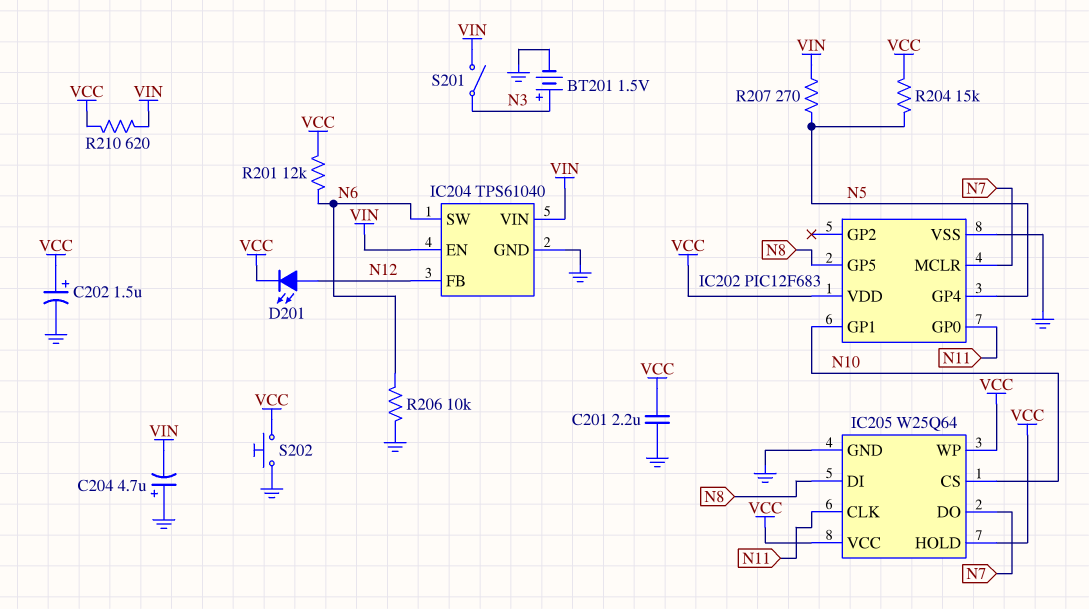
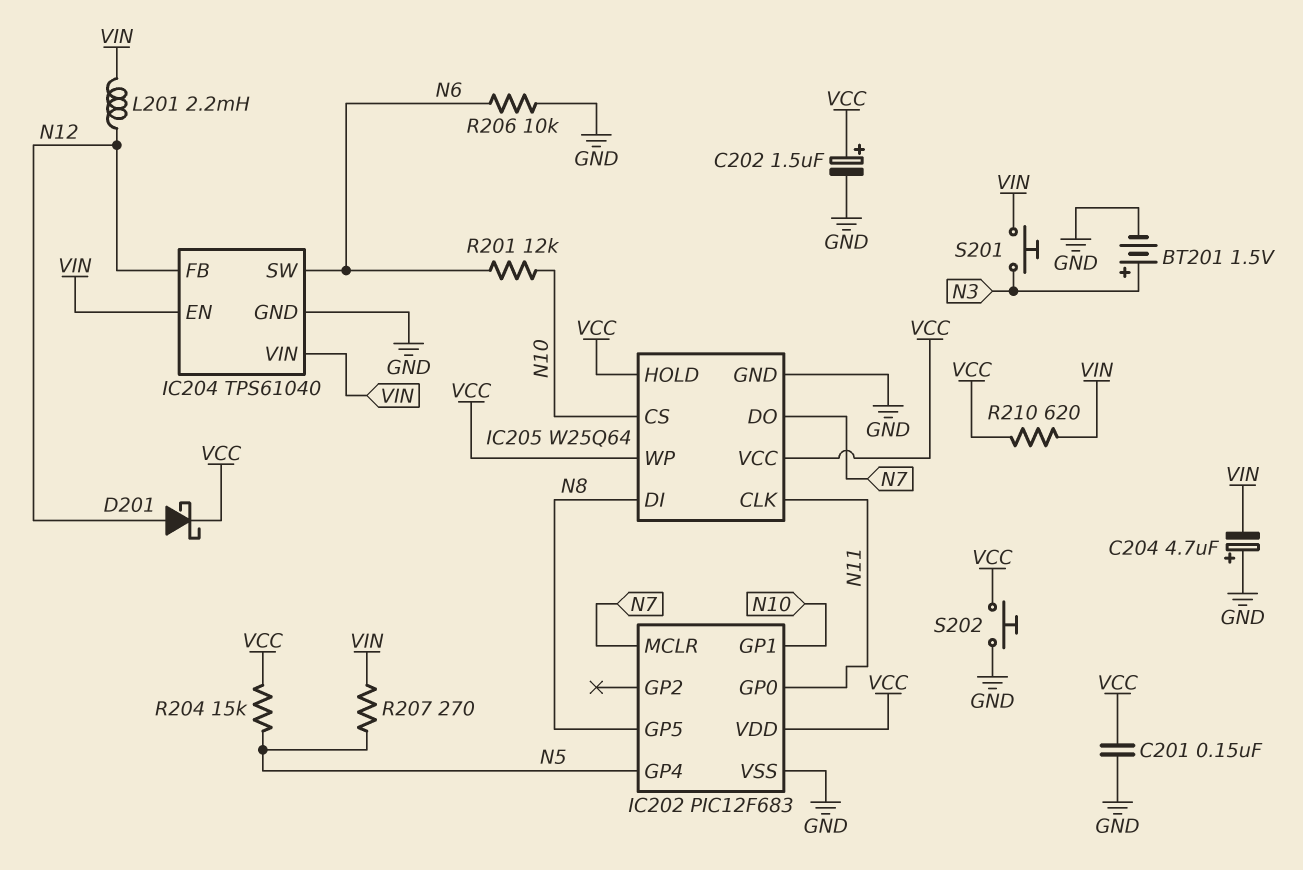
C201: 2.2uF (GND, VCC) -> 150nF (GND, VCC)
D201: LED (A N12, K VCC) -> schottky (A N12, K VCC)
L201: none -> 2.2mH (N12, VIN)
R201: 12k (N6, VCC) -> 12k (N6, N10)
S201: switch (N3, VIN) -> button (N3, VIN)

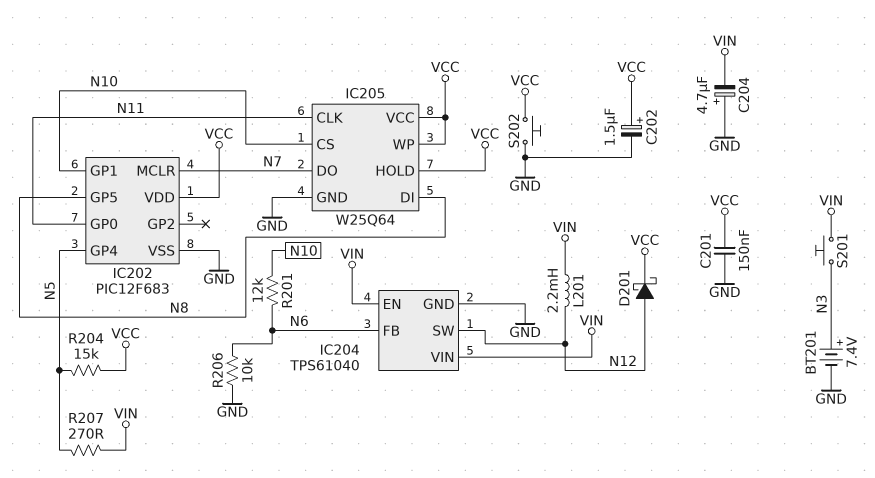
BT201: 1.5V (plus N3, minus GND) -> 7.4V (plus N3, minus GND)
IC204 pin FB: N12 -> N6
IC204 pin SW: N6 -> N12
R210: 620 (VCC, VIN) -> none

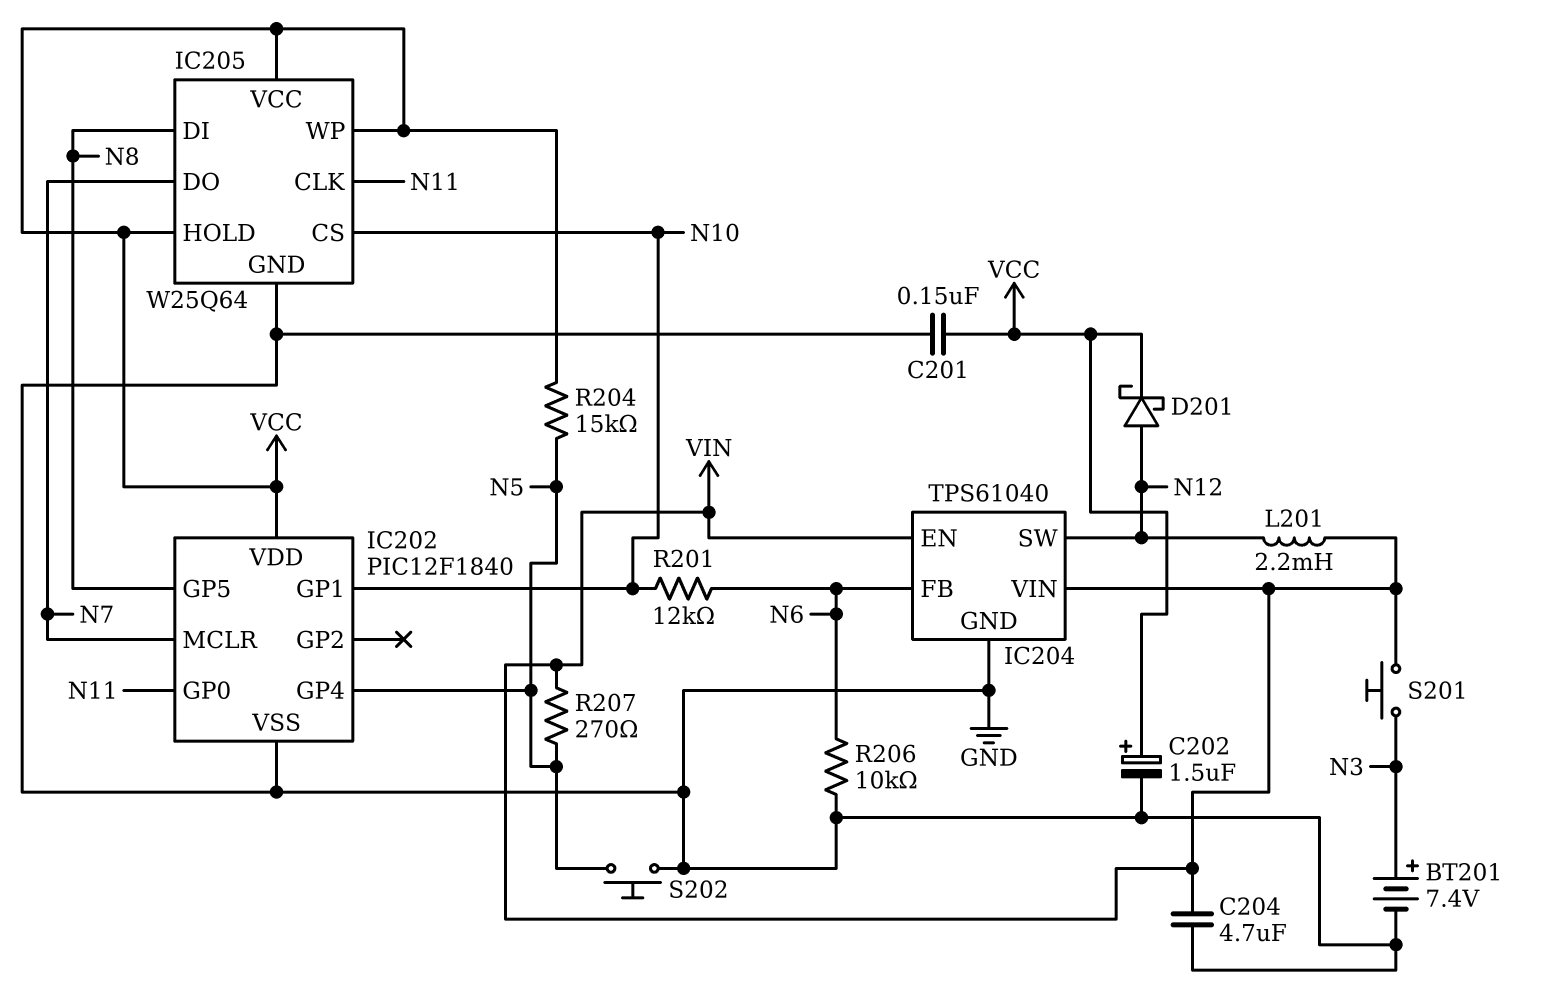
C204: 4.7uF (plus GND, minus VIN) -> 4.7uF (GND, VIN)
IC202: PIC12F683 -> PIC12F1840
S202: button (GND, VCC) -> button (GND, N5)

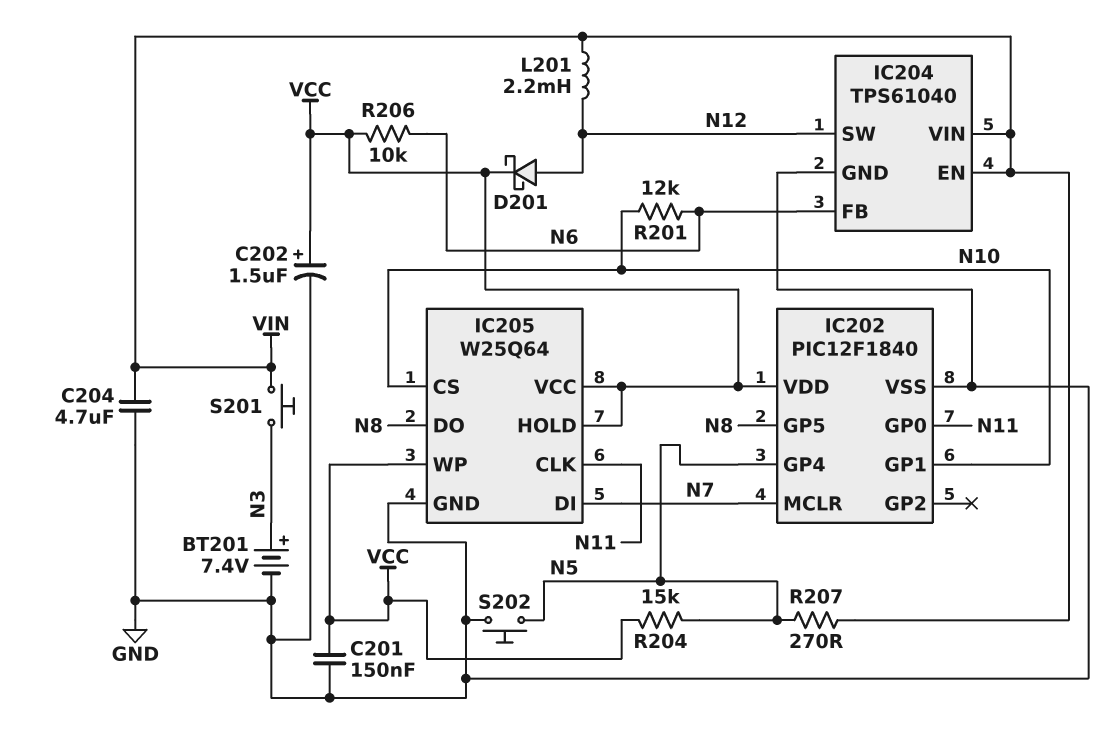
IC205 pin DI: N8 -> N7
IC205 pin DO: N7 -> N8
R206: 10k (GND, N6) -> 10k (N6, VCC)

